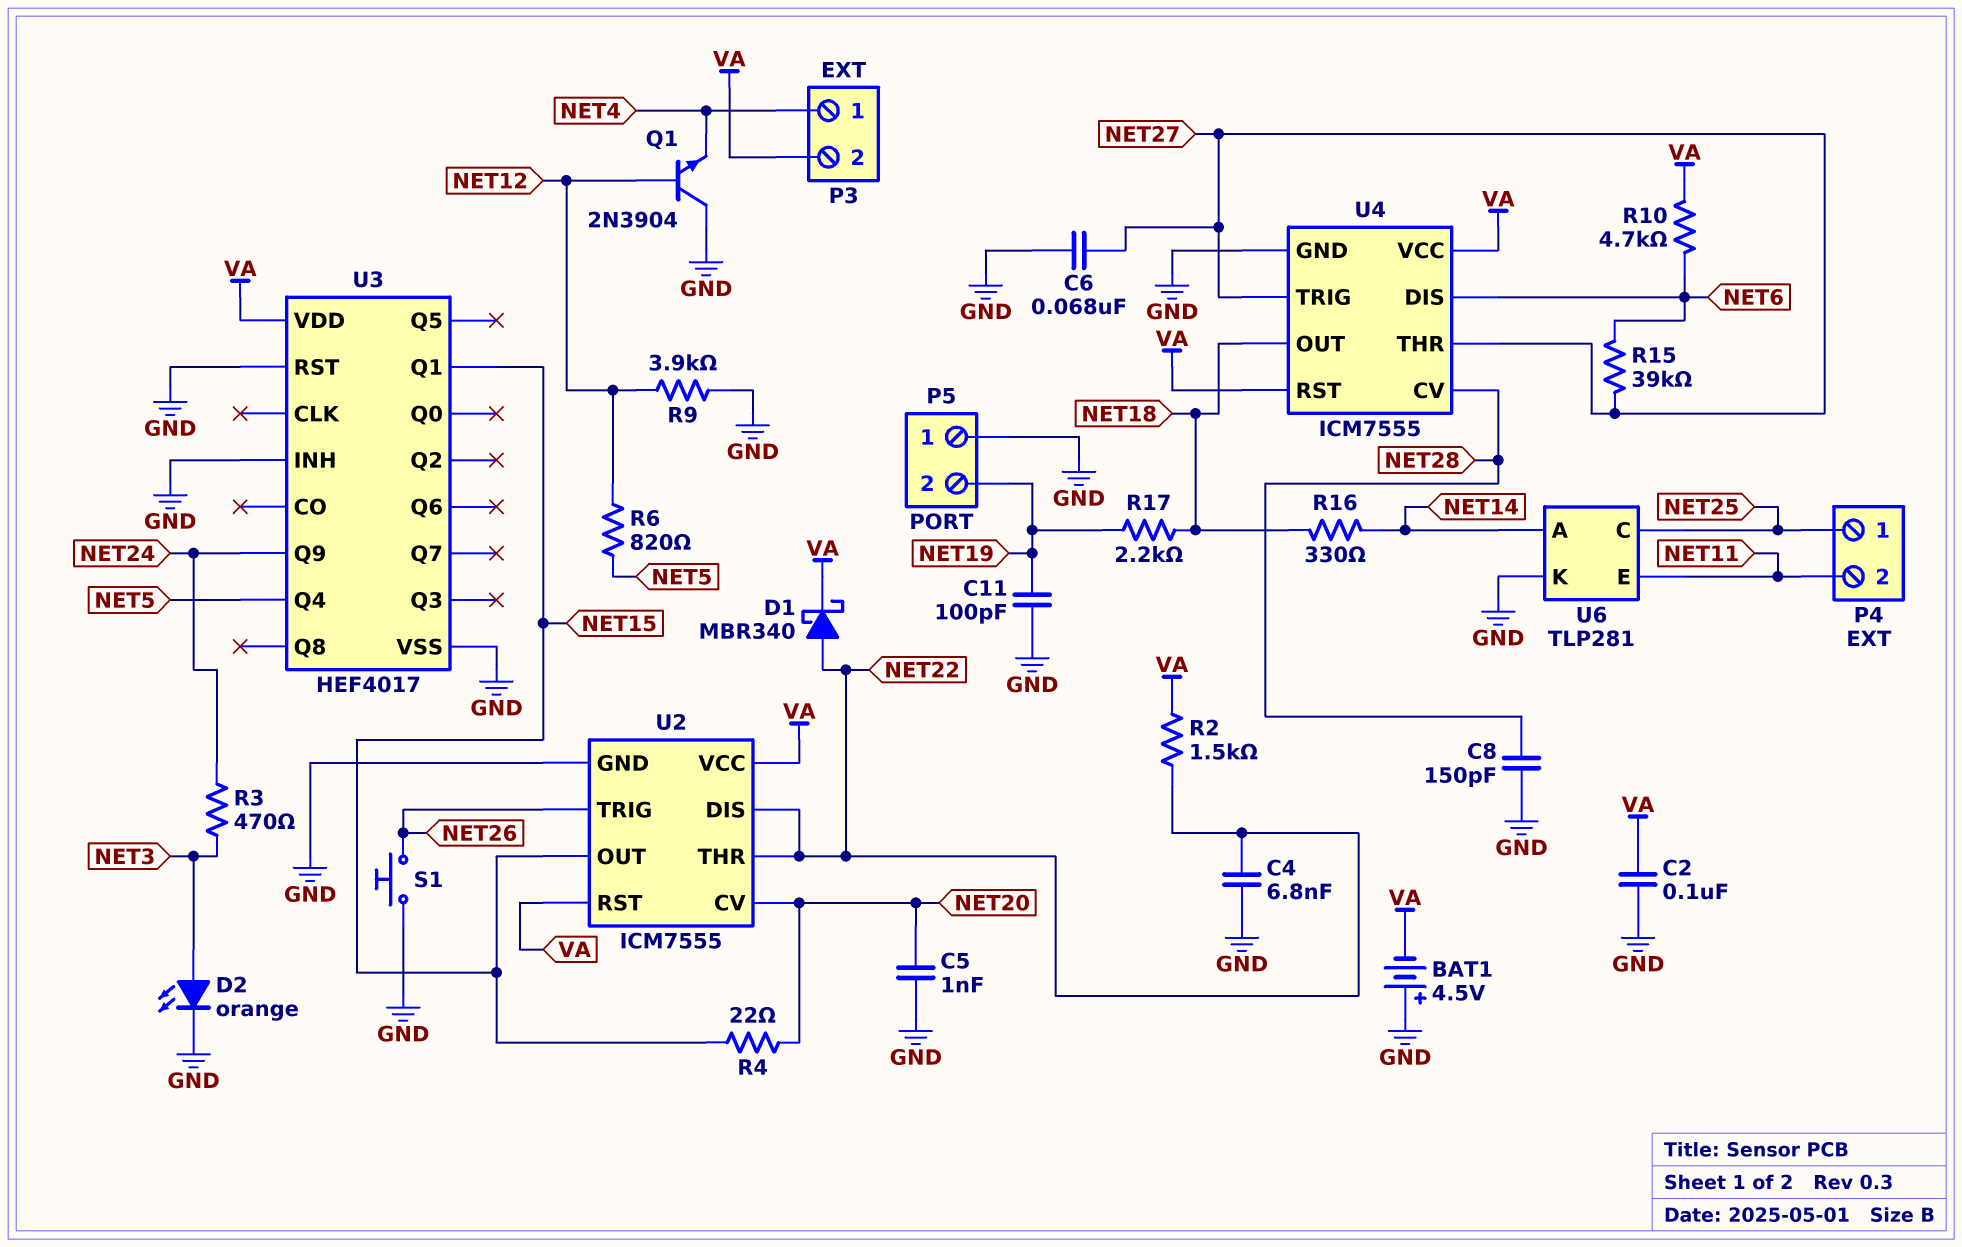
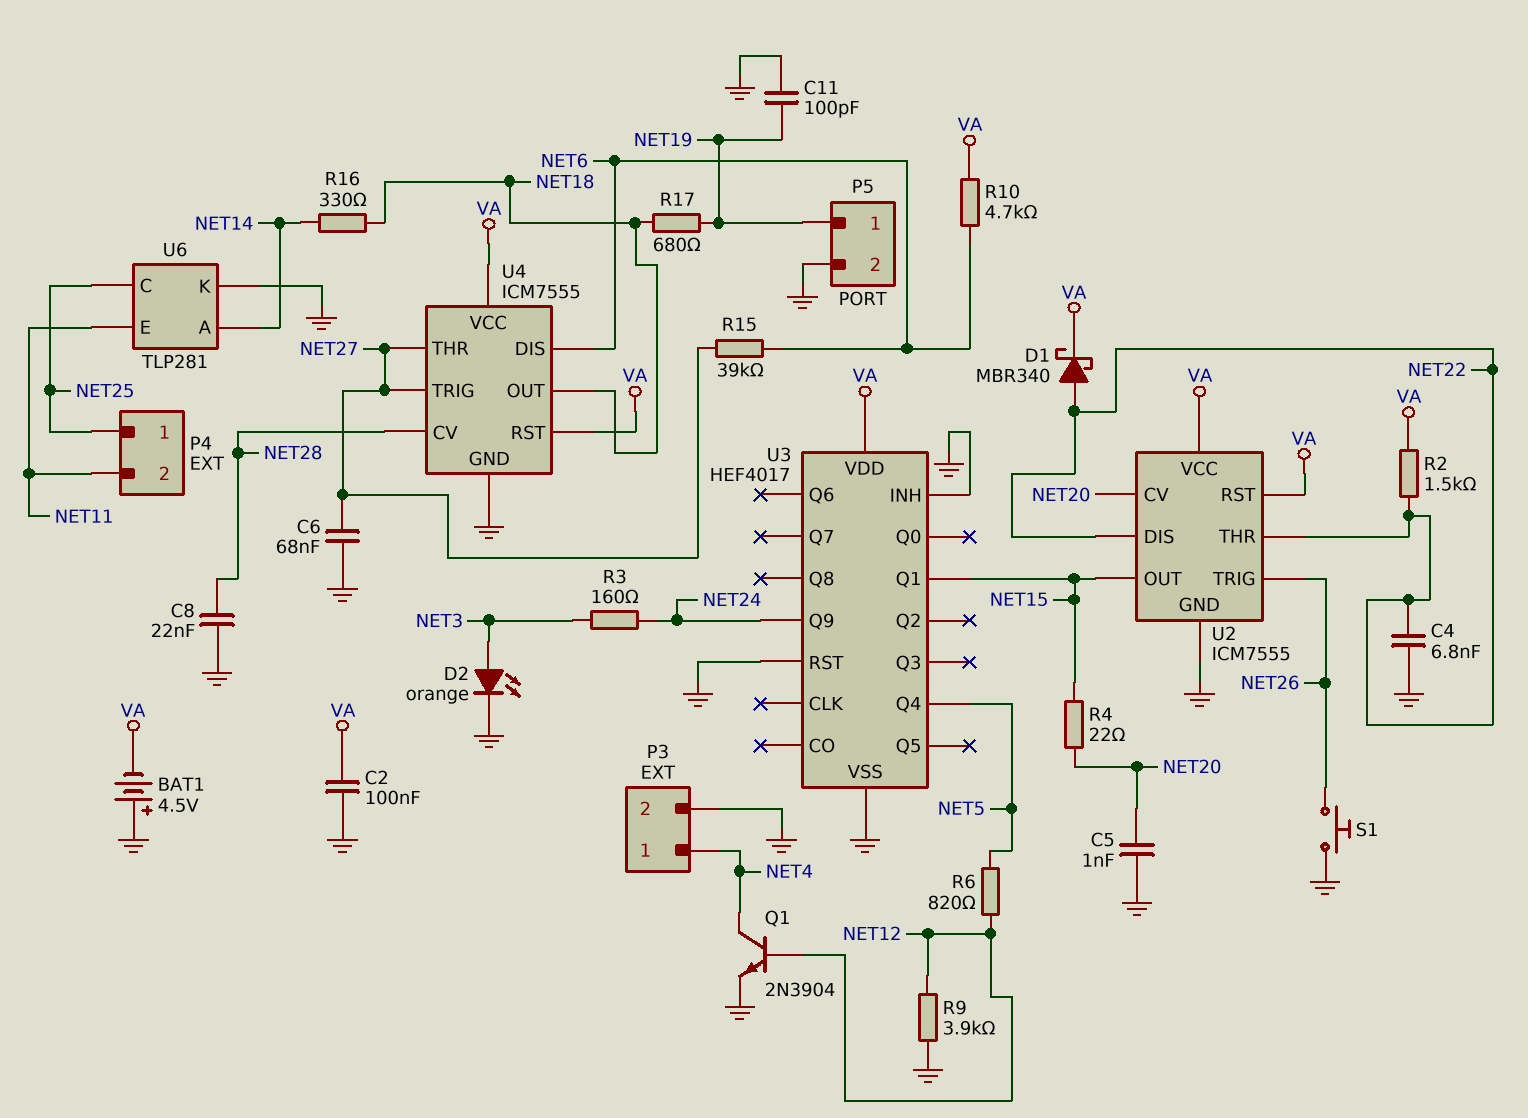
C8: 150pF (GND, NET28) -> 22nF (GND, NET28)
P3 pin 2: VA -> GND
P5 pin 1: GND -> NET19
P5 pin 2: NET19 -> GND
Q1: NPN 2N3904 (B NET12, C GND, E NET4) -> NPN 2N3904 (B NET12, C NET4, E GND)
R3: 470 (NET3, NET24) -> 160 (NET3, NET24)
R17: 2.2k (NET18, NET19) -> 680 (NET18, NET19)

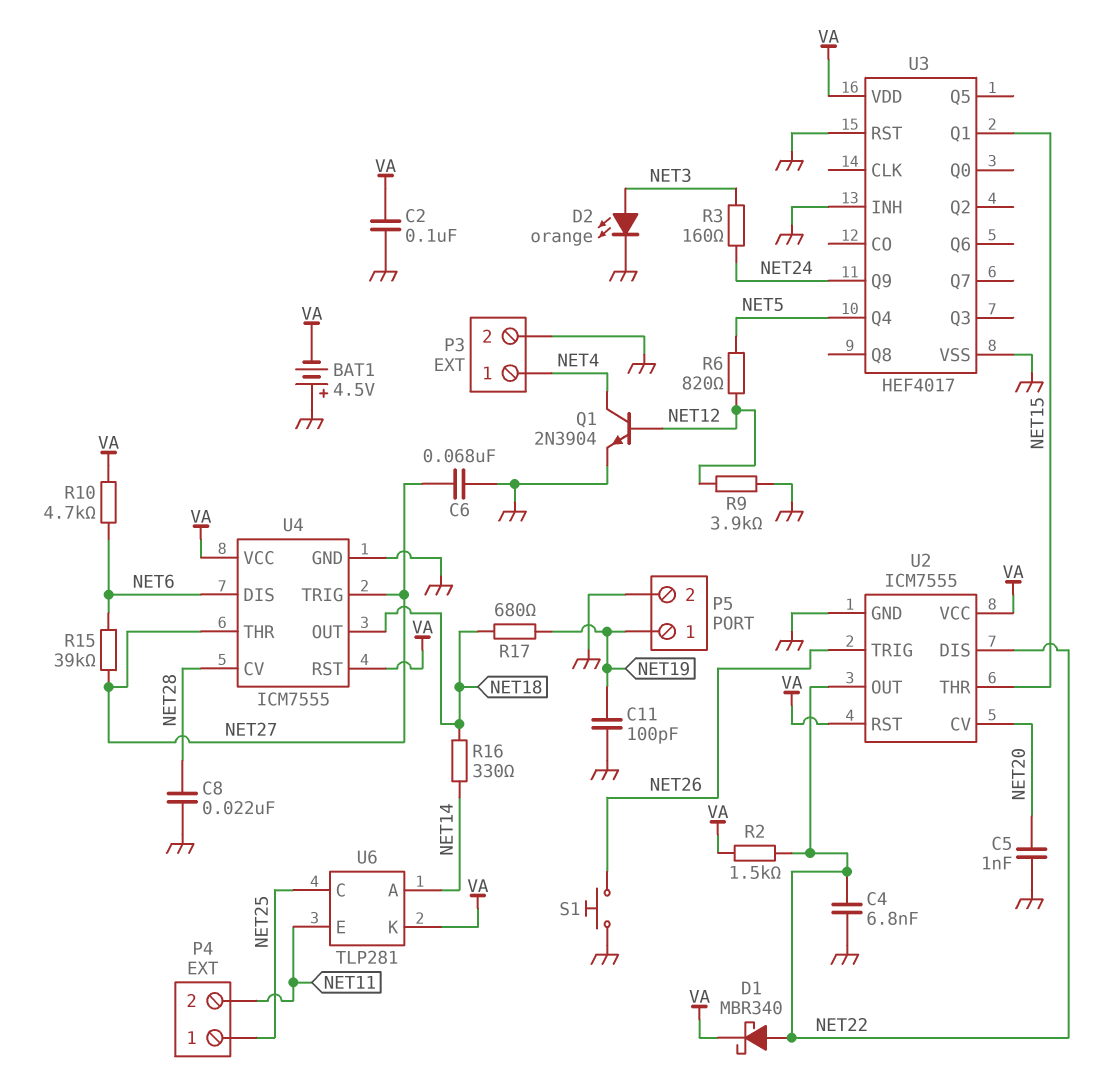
R4: 22 (NET15, NET20) -> none
U2 pin OUT: NET15 -> NET22
U2 pin THR: NET22 -> NET15
U6 pin K: GND -> VA

